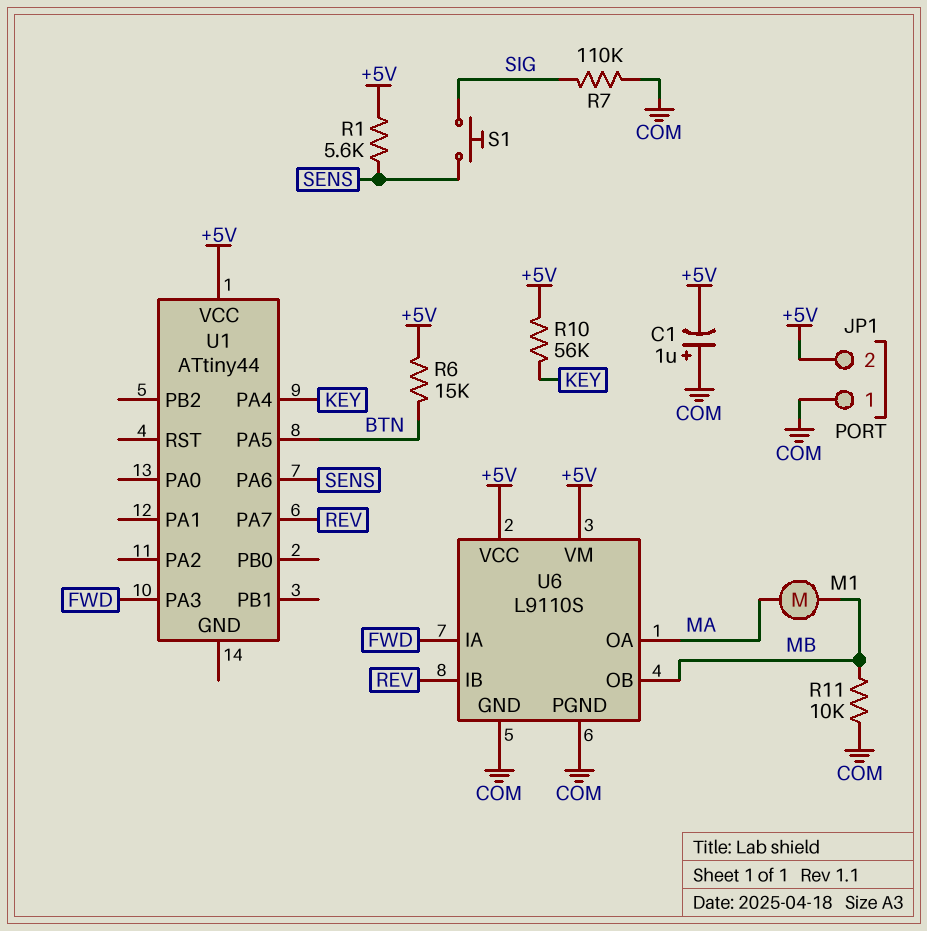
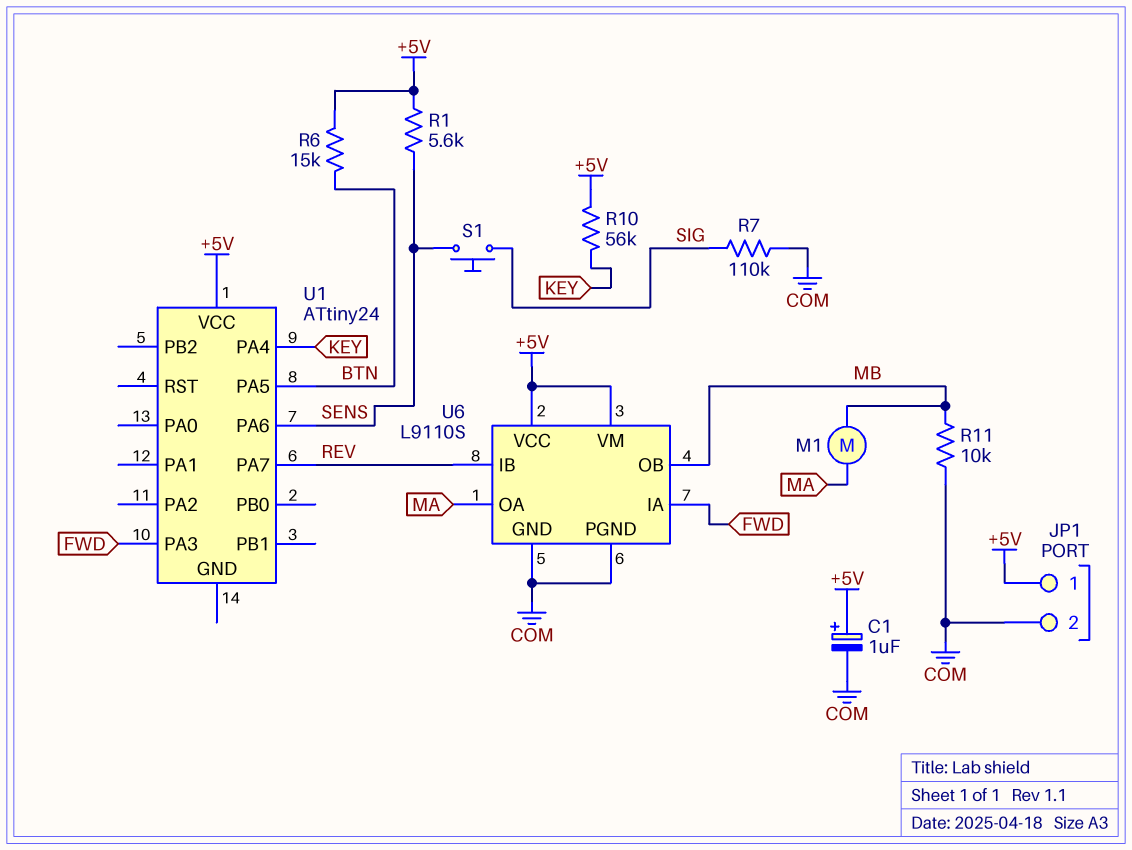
C1: 1uF (plus COM, minus +5V) -> 1uF (plus +5V, minus COM)
JP1 pin 1: COM -> +5V
JP1 pin 2: +5V -> COM
U1: ATtiny44 -> ATtiny24

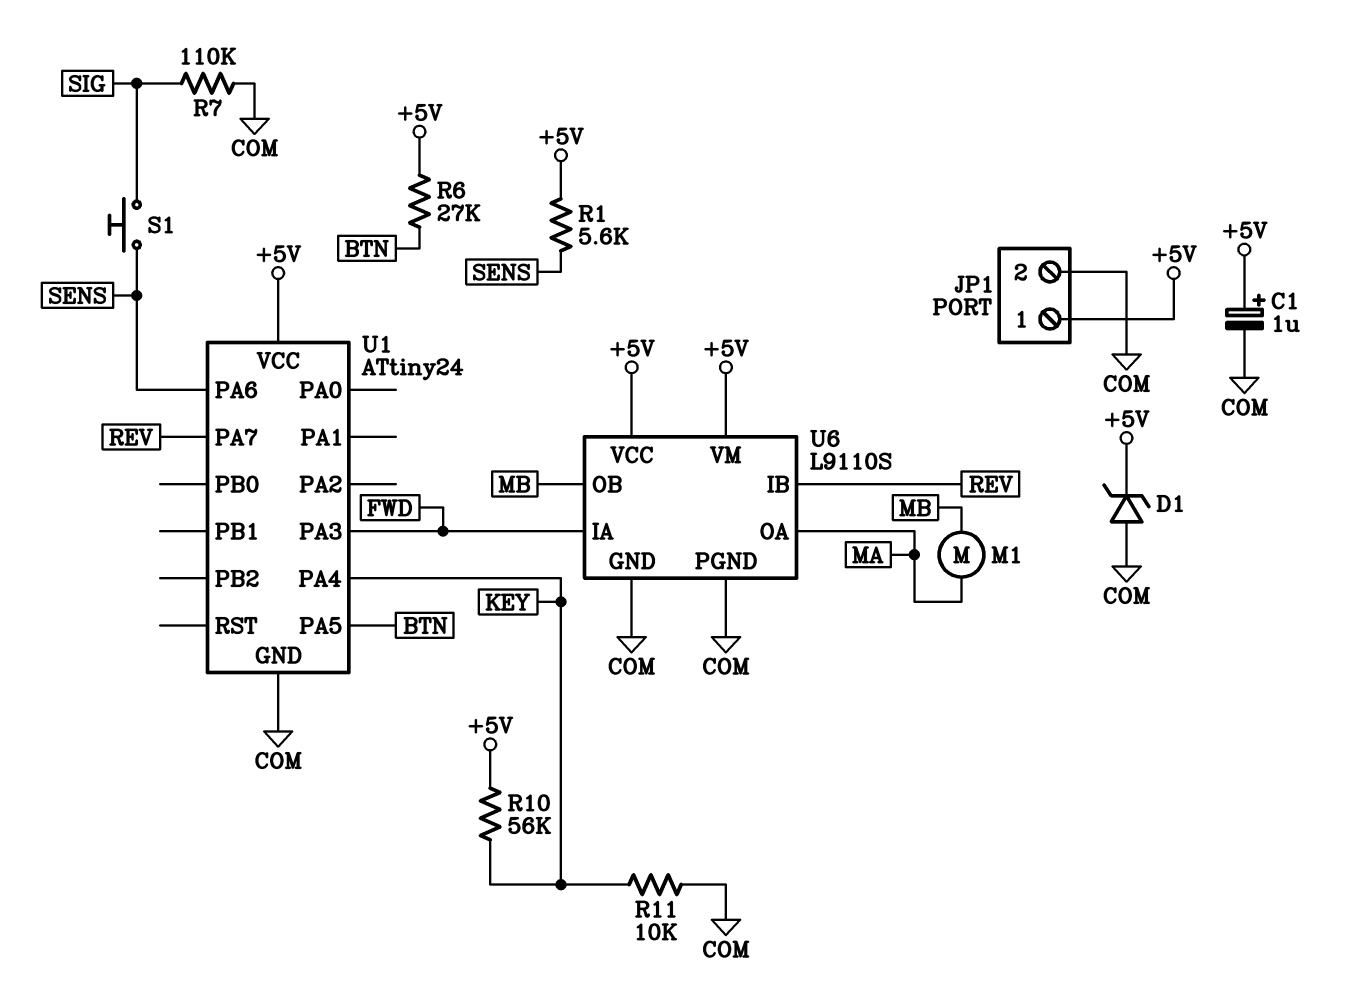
D1: none -> zener (A COM, K +5V)
R6: 15k (+5V, BTN) -> 27k (+5V, BTN)
R11: 10k (COM, MB) -> 10k (COM, KEY)
U1 pin GND: none -> COM

